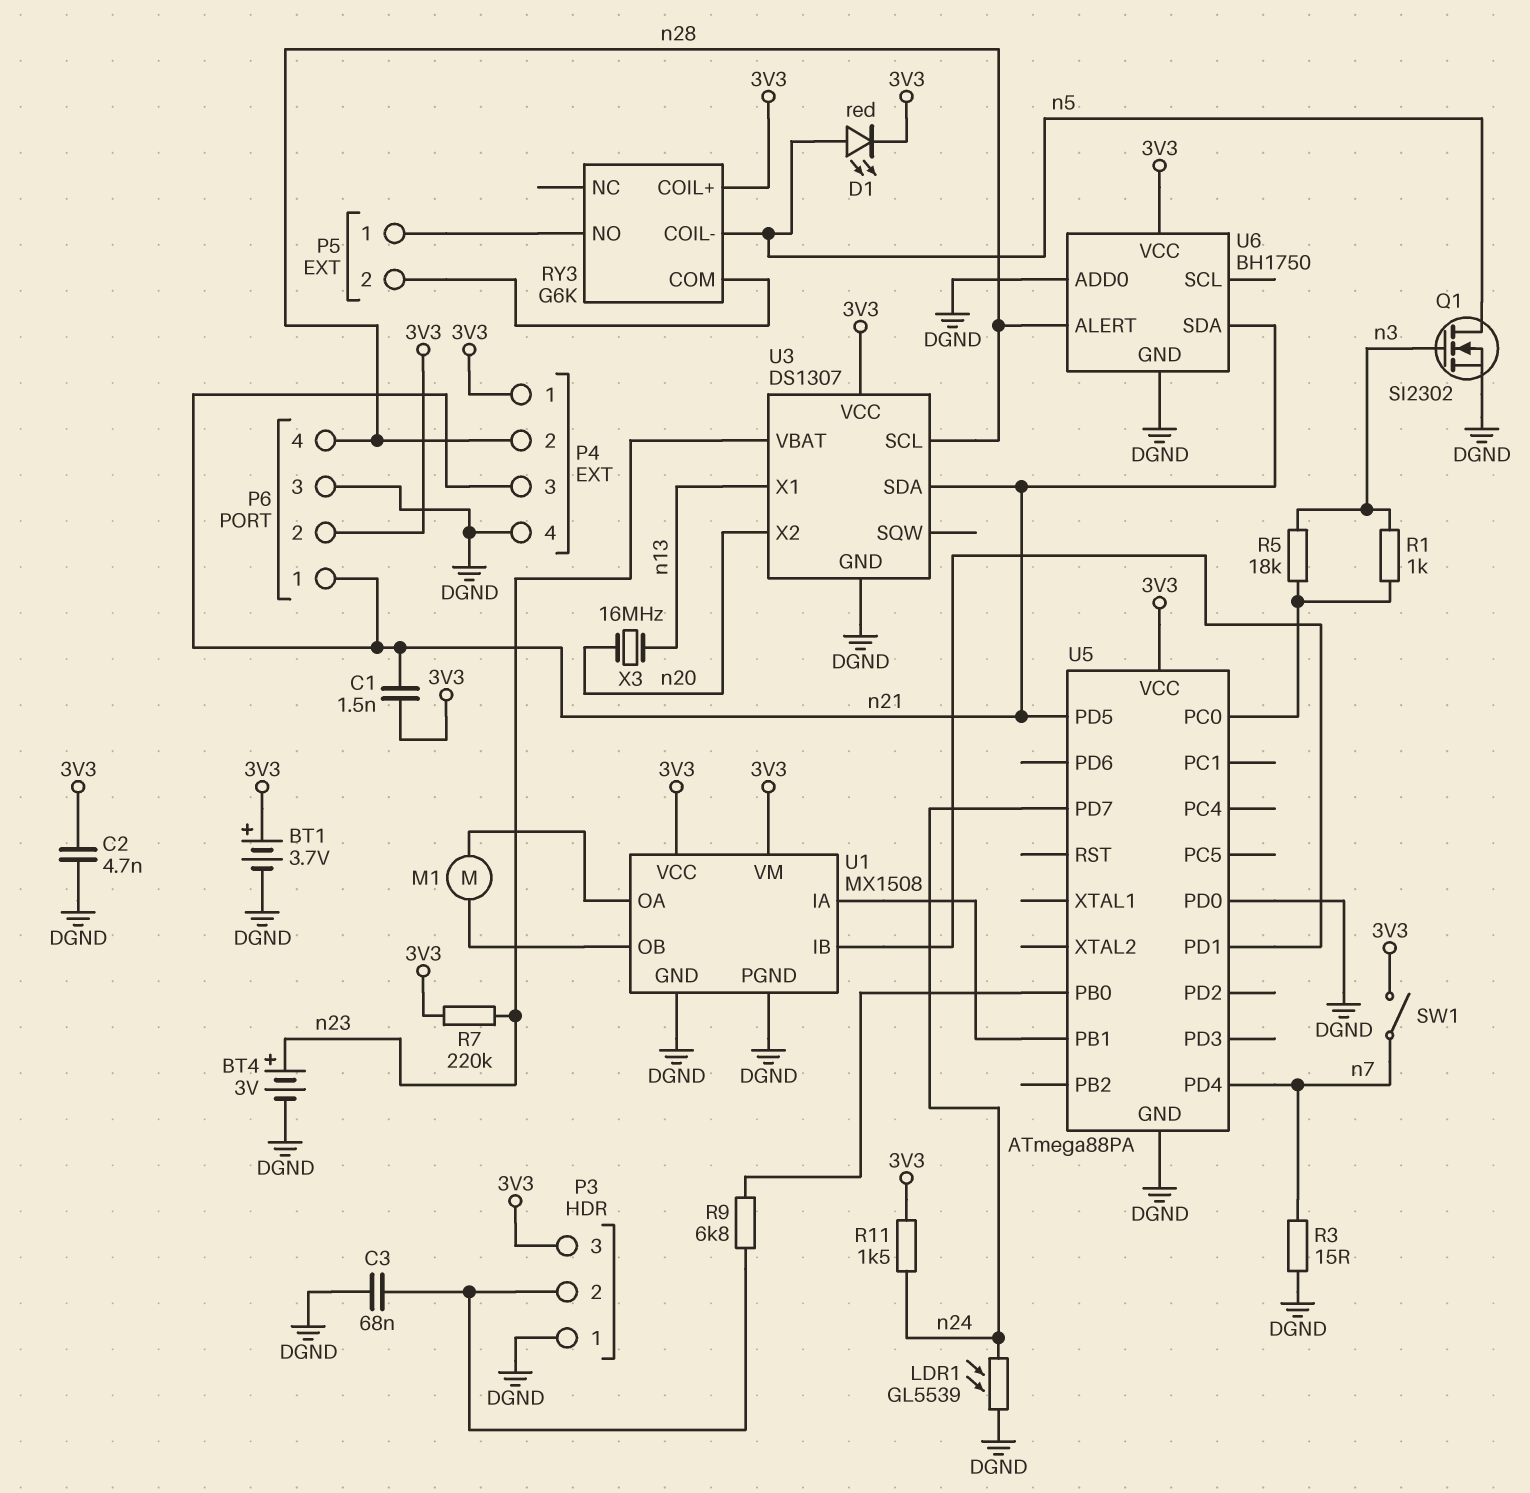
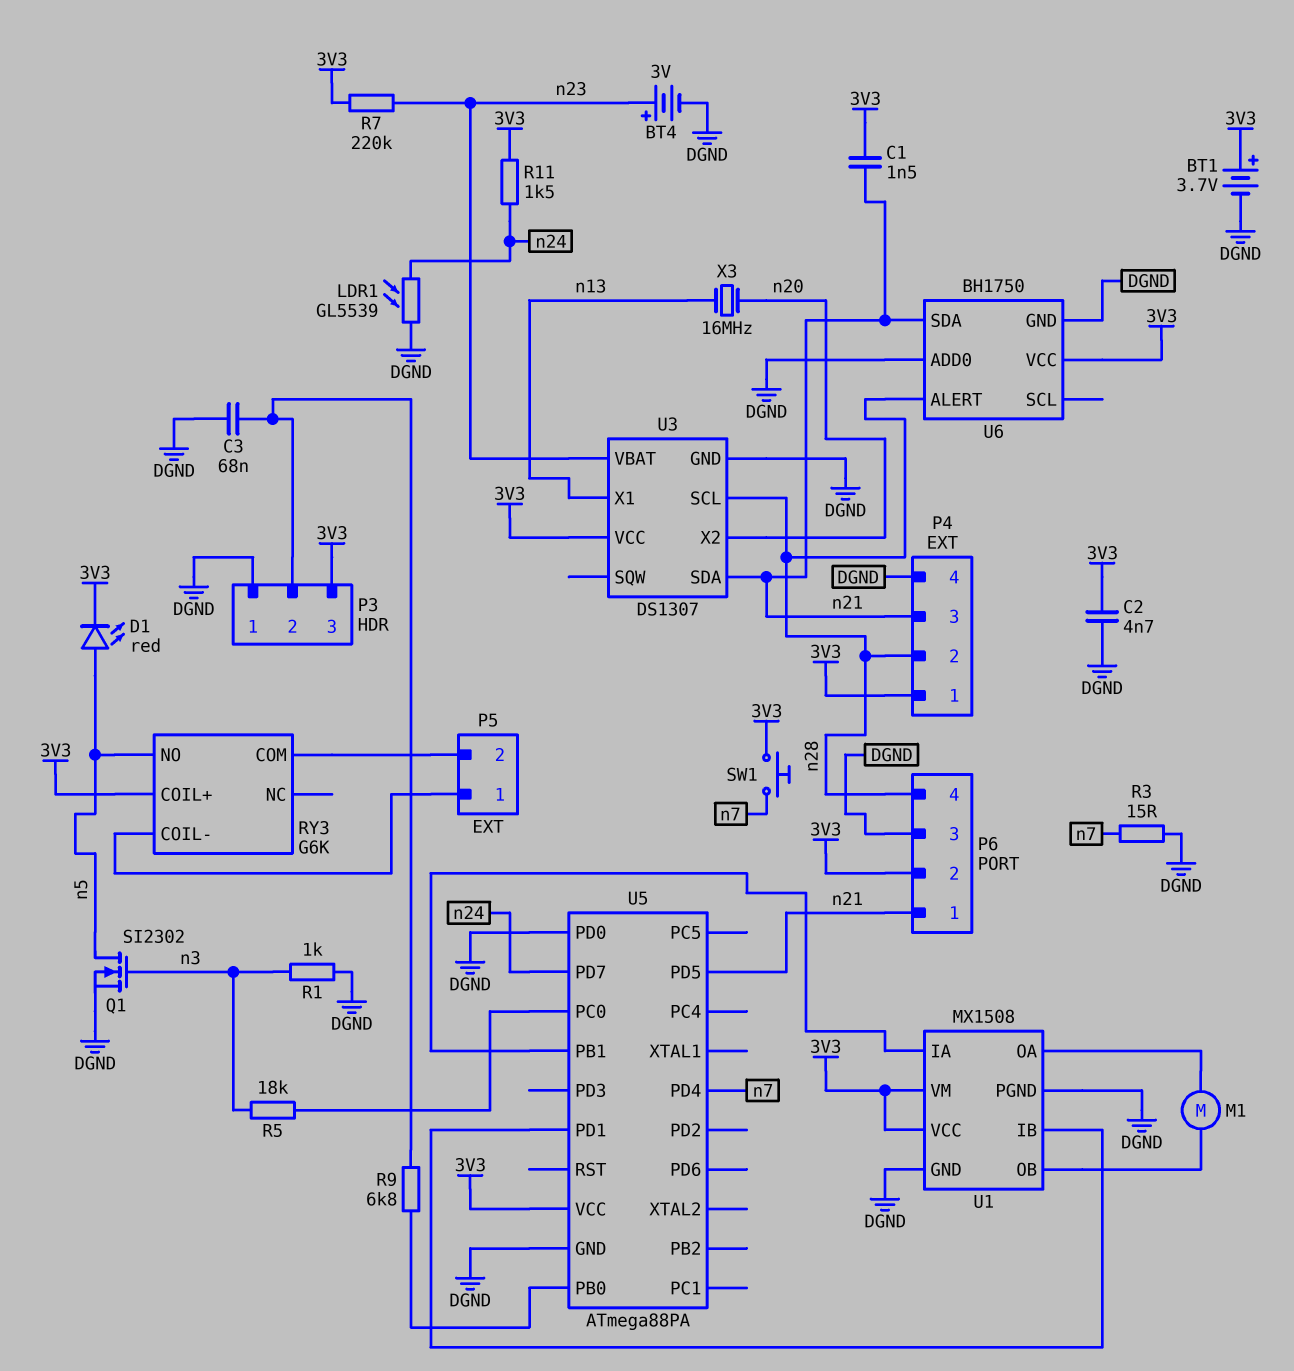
R1: 1k (U5/PC0, n3) -> 1k (DGND, n3)
RY3 pin COIL-: n5 -> P5/1
RY3 pin NO: P5/1 -> n5
SW1: switch (3V3, n7) -> button (3V3, n7)

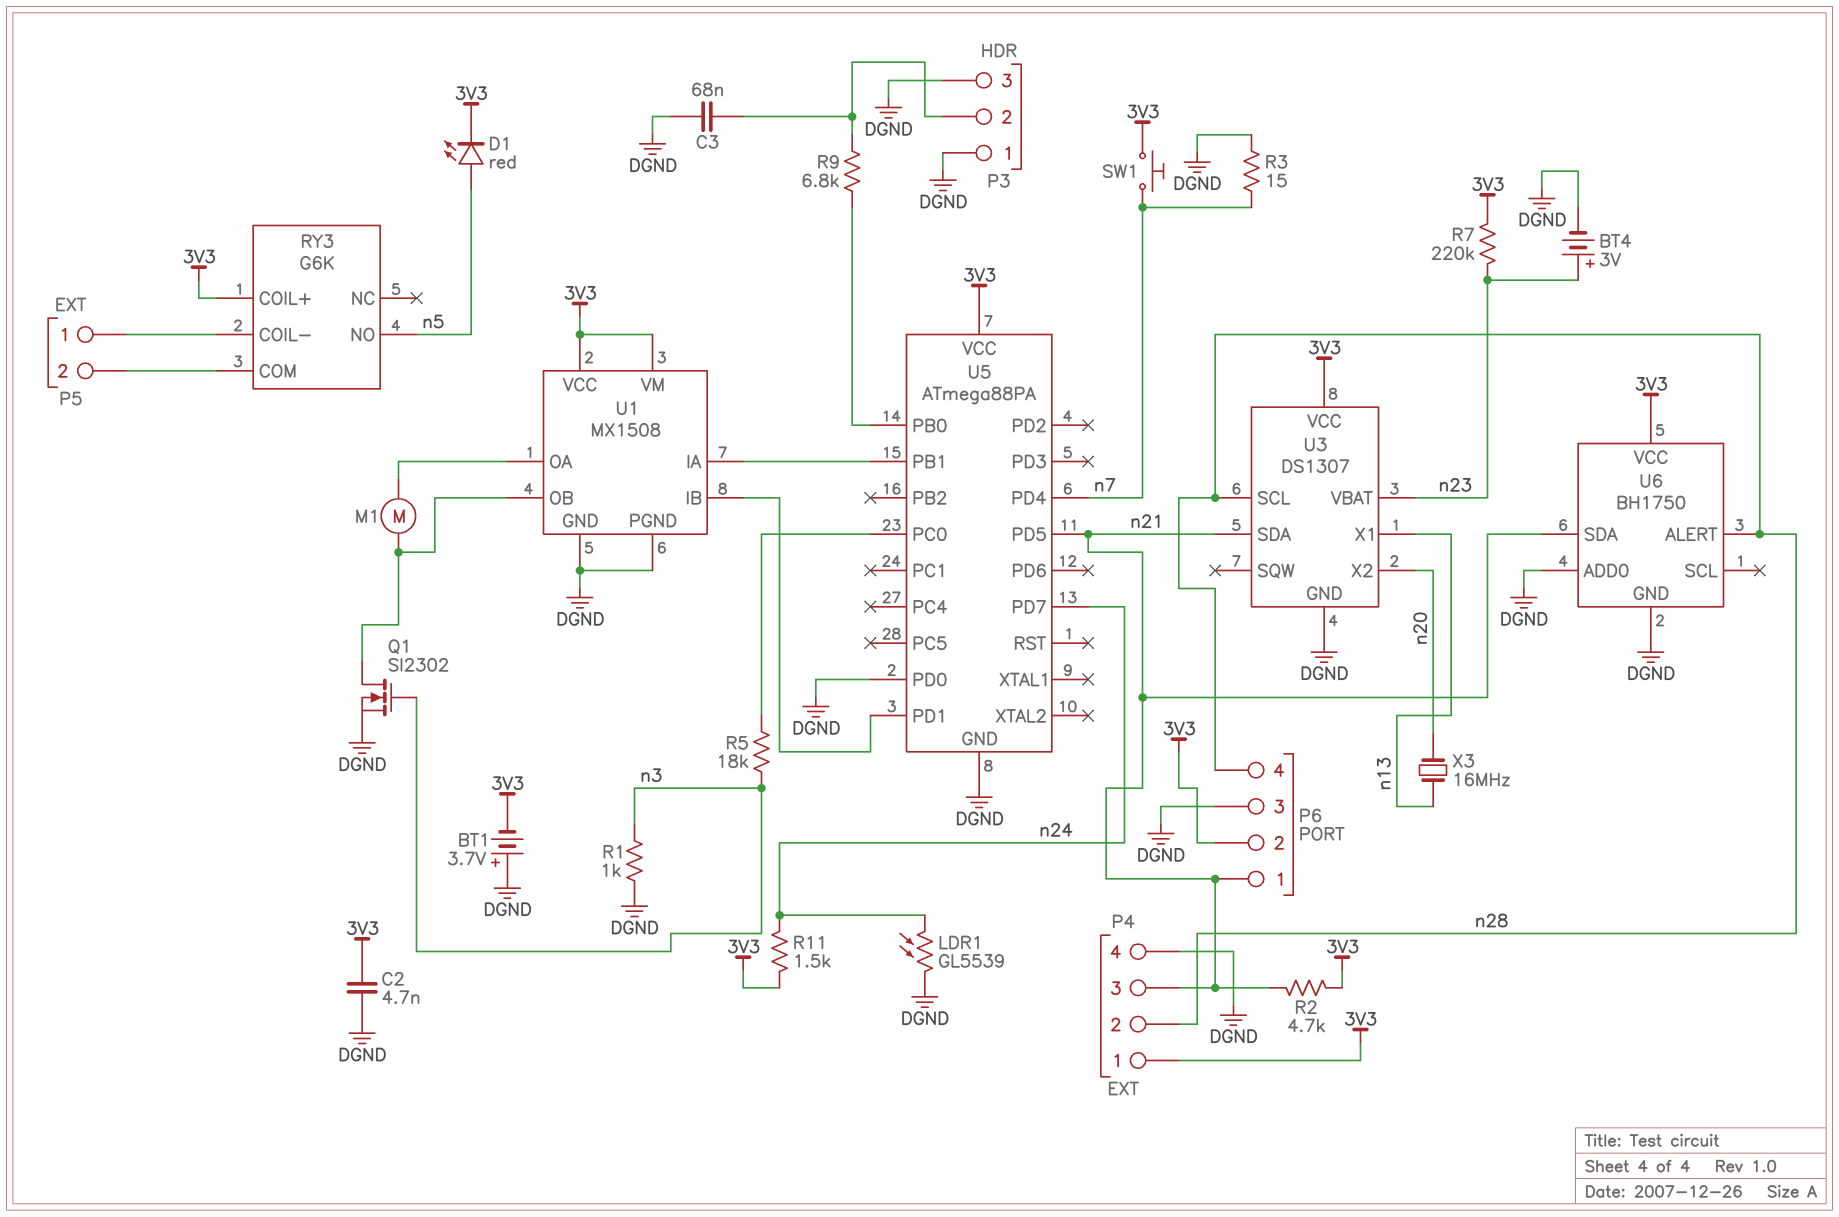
BT1: 3.7V (plus 3V3, minus DGND) -> 3.7V (plus DGND, minus 3V3)
C1: 1.5nF (3V3, n21) -> none
P3 pin 3: 3V3 -> DGND
Q1: NMOS SI2302 (G n3, D n5, S DGND) -> NMOS SI2302 (G n3, D U1/OB, S DGND)
R2: none -> 4.7k (3V3, n21)

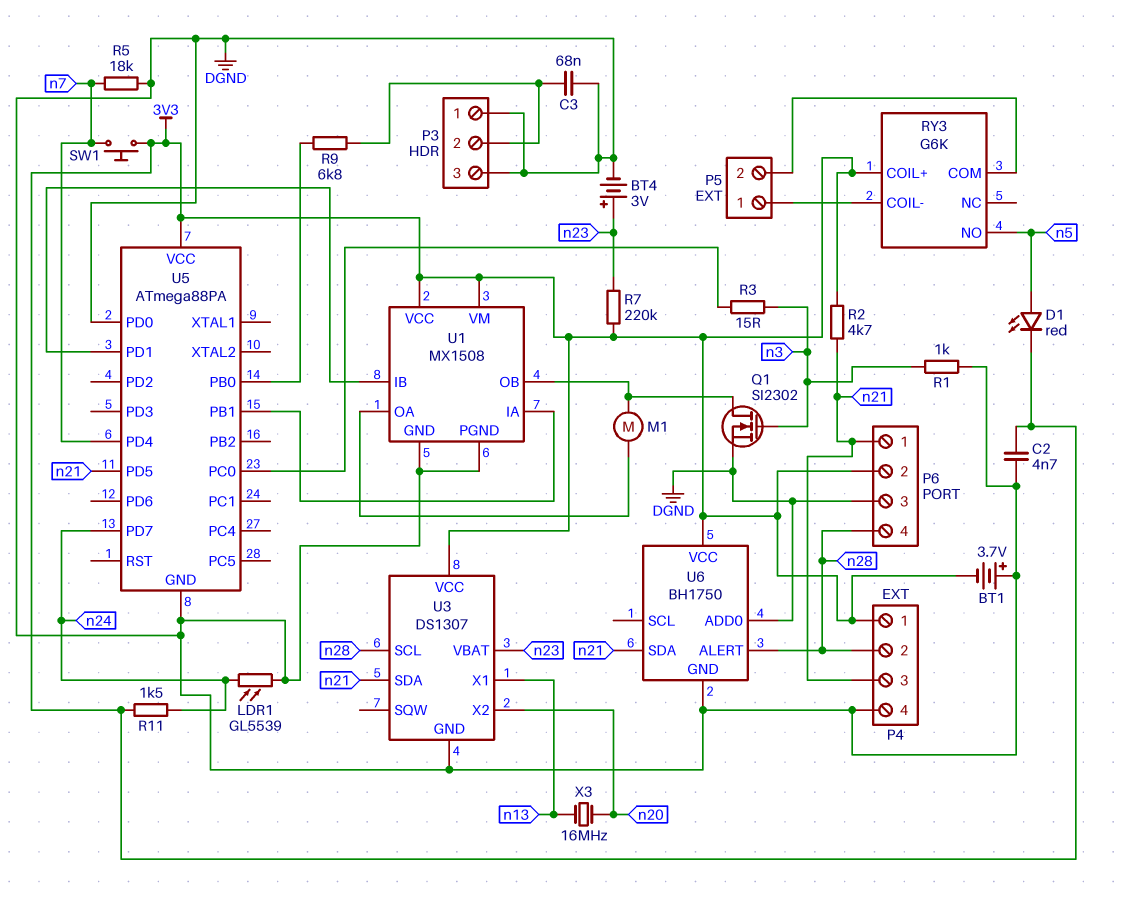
R3: 15 (DGND, n7) -> 15 (U5/PC0, n3)
R5: 18k (U5/PC0, n3) -> 18k (DGND, n7)

